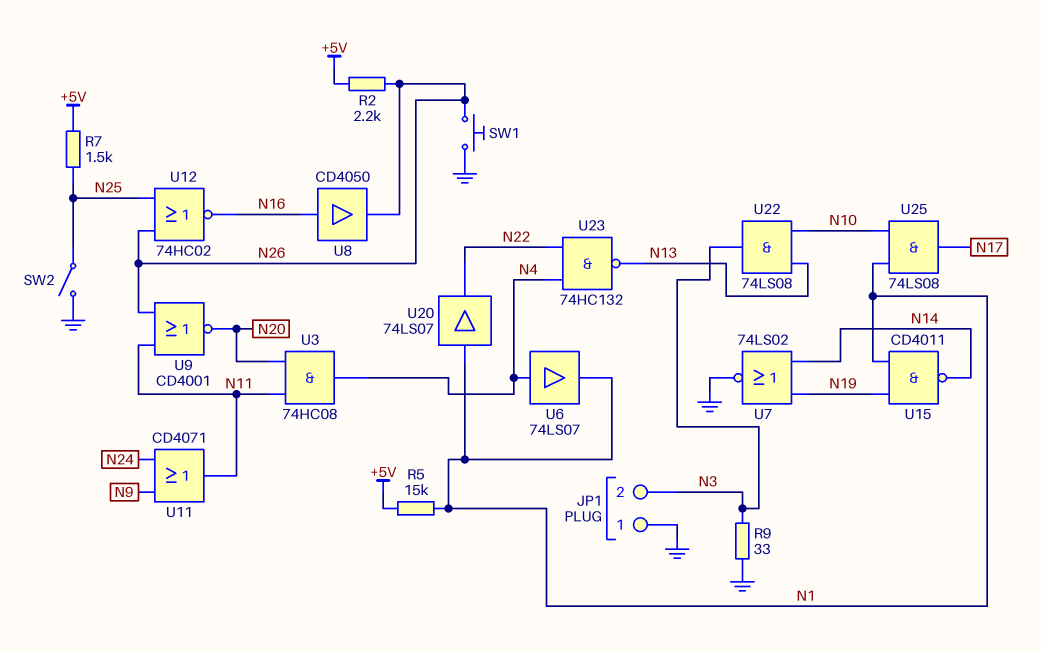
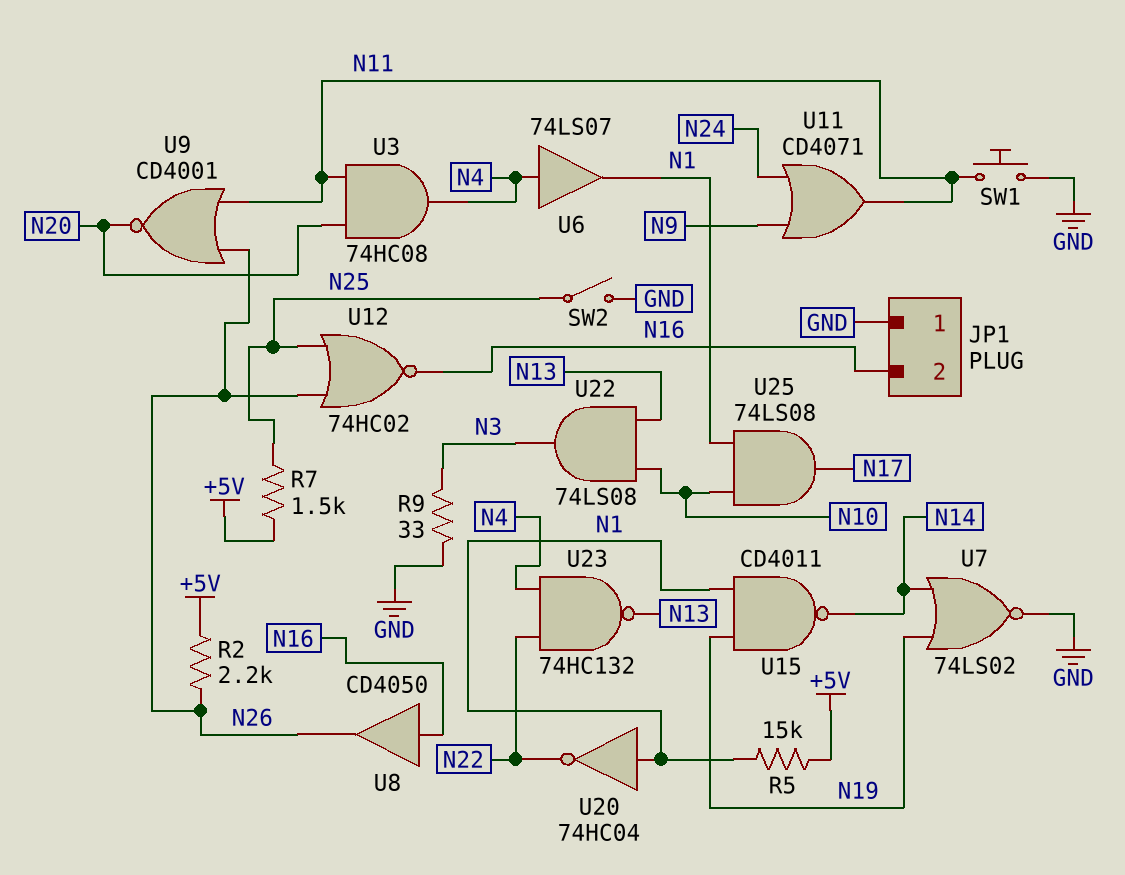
JP1 pin 2: N3 -> N16
SW1: button (GND, N26) -> button (GND, N11)
U20: buffer 74LS07 (in N1, out N22) -> NOT 74HC04 (in N1, out N22)

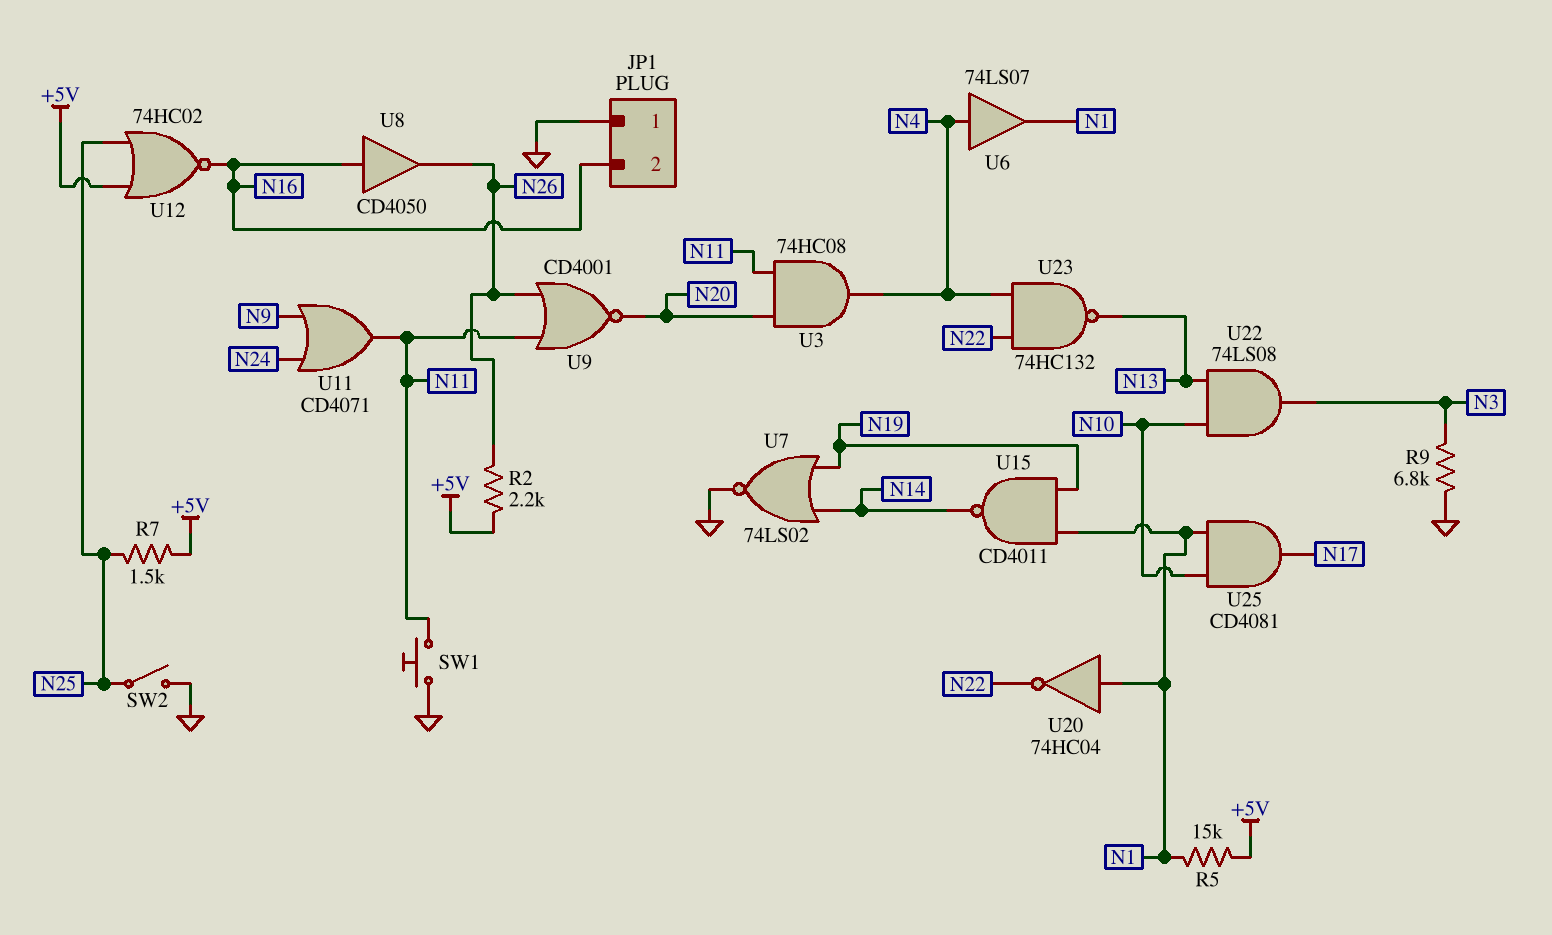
R9: 33 (GND, N3) -> 6.8k (GND, N3)
U12: NOR 74HC02 (in N25, in N26, out N16) -> NOR 74HC02 (in +5V, in N25, out N16)
U25: AND 74LS08 (in N1, in N10, out N17) -> AND CD4081 (in N1, in N10, out N17)

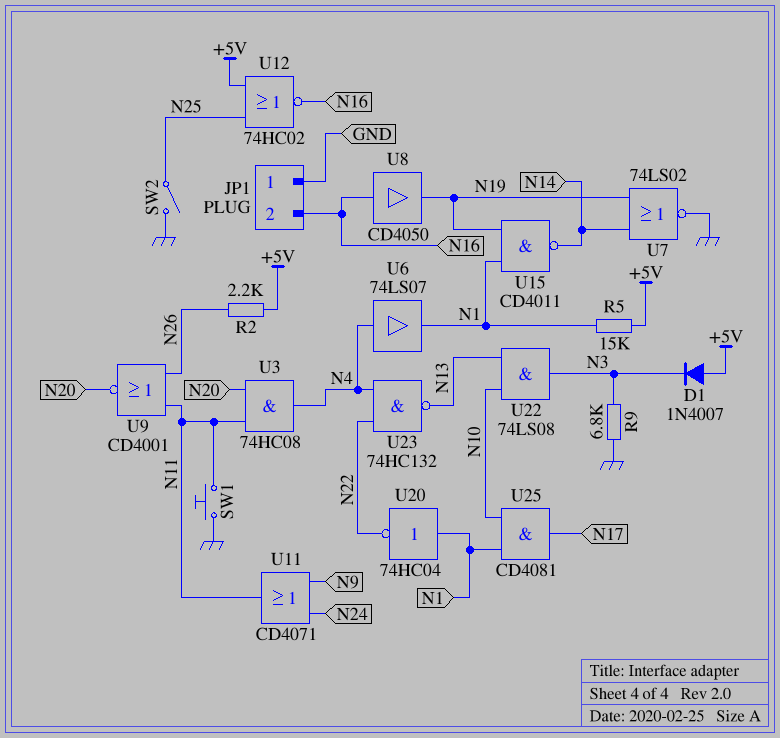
D1: none -> diode 1N4007 (A +5V, K N3)
R7: 1.5k (+5V, N25) -> none
U8: buffer CD4050 (in N16, out N26) -> buffer CD4050 (in N16, out N19)

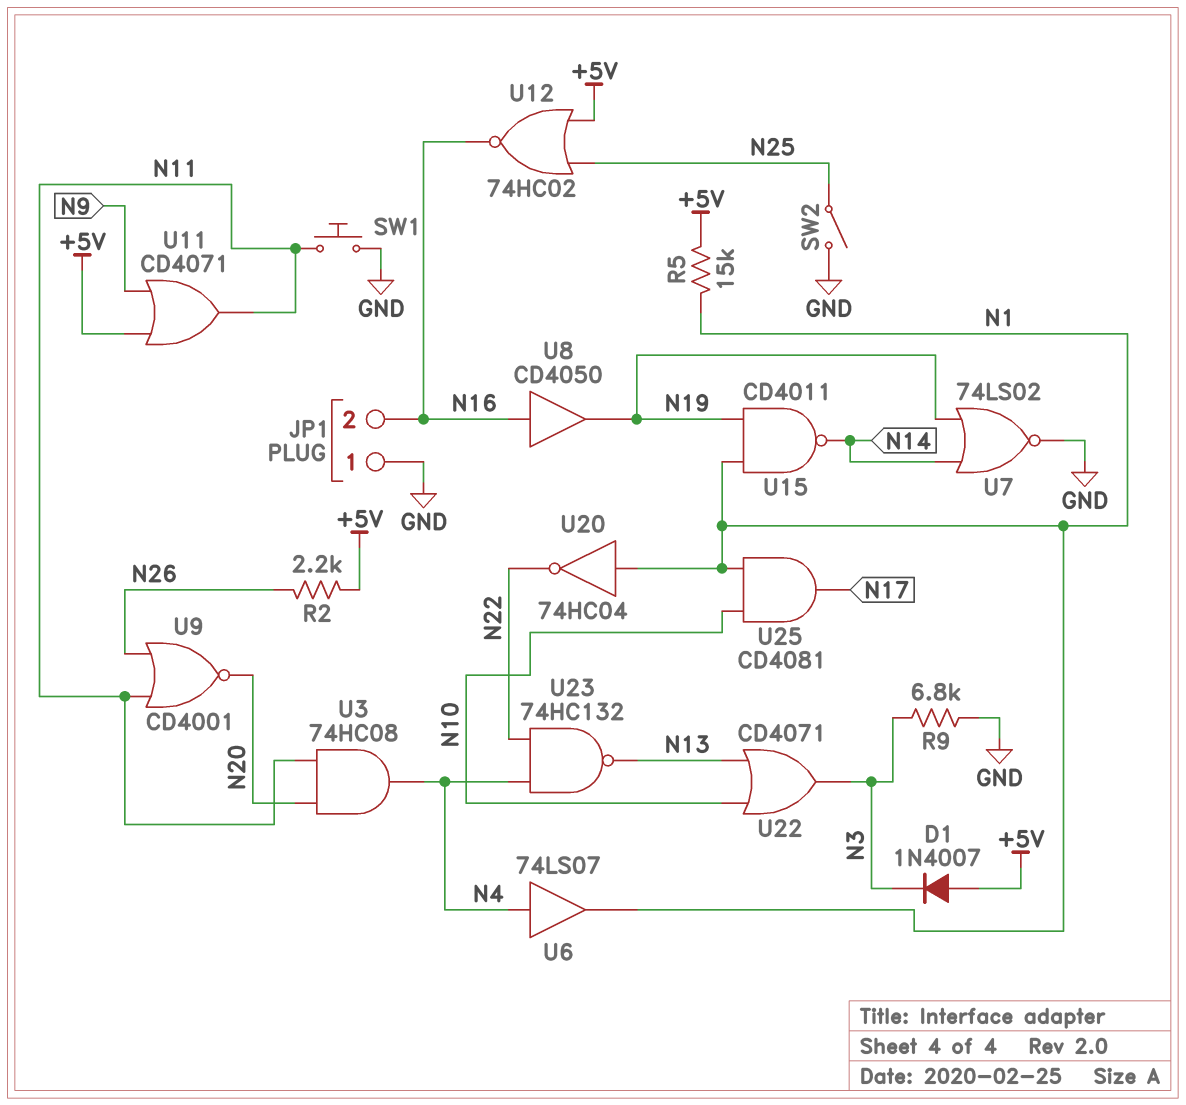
U11: OR CD4071 (in N9, in N24, out N11) -> OR CD4071 (in +5V, in N9, out N11)
U22: AND 74LS08 (in N10, in N13, out N3) -> OR CD4071 (in N10, in N13, out N3)

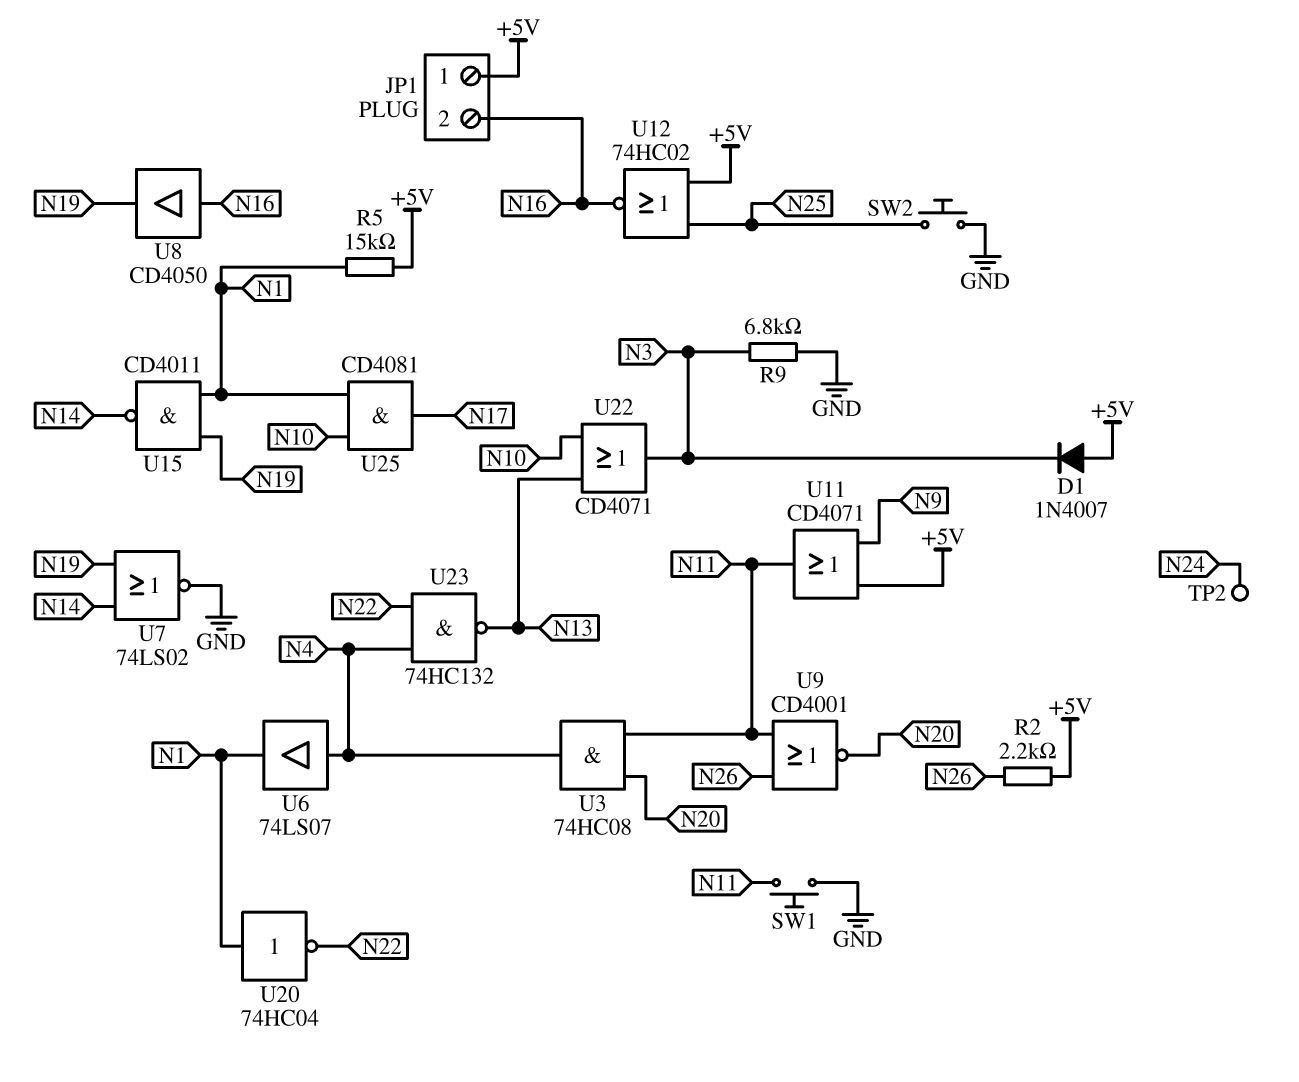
JP1 pin 1: GND -> +5V
SW2: switch (GND, N25) -> button (GND, N25)
TP2: none -> test point (N24)

